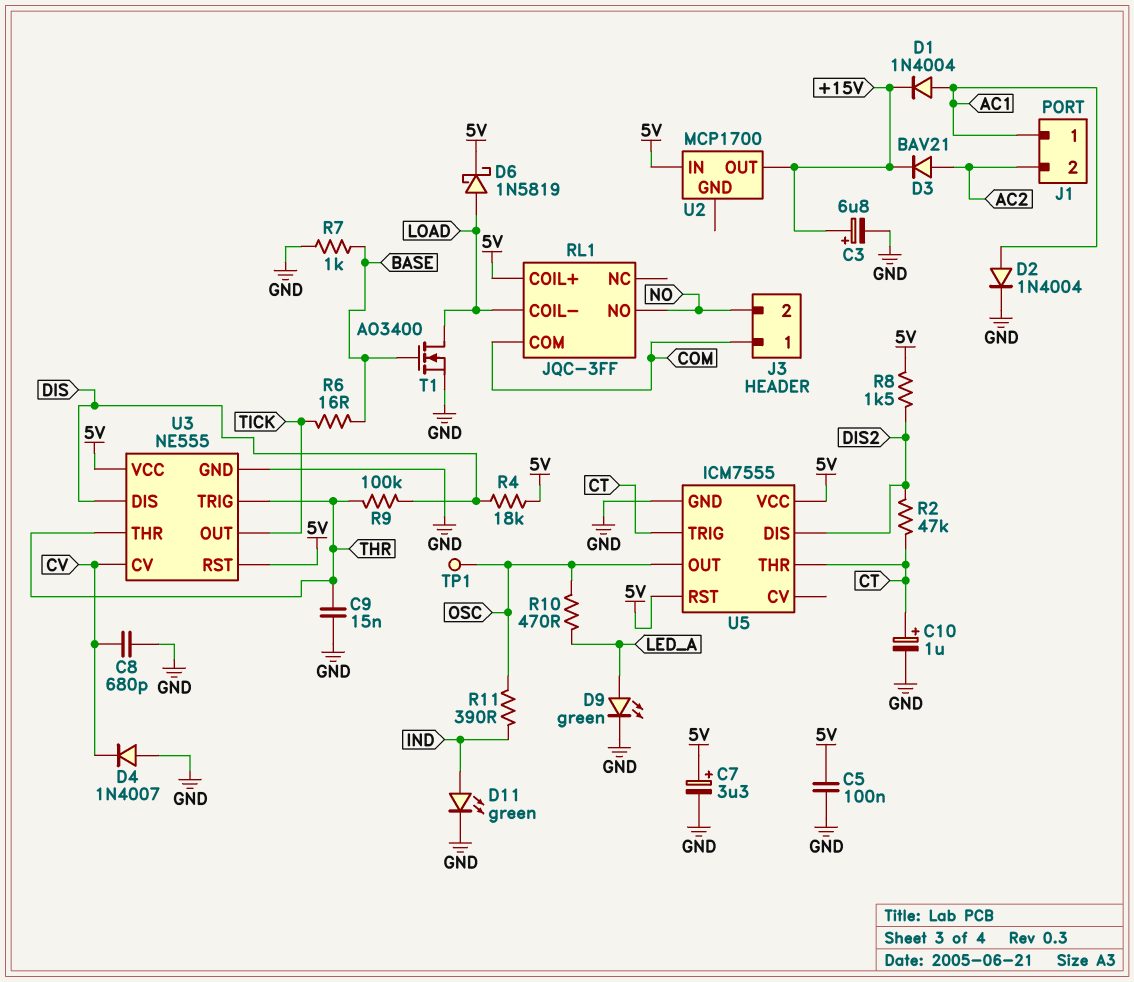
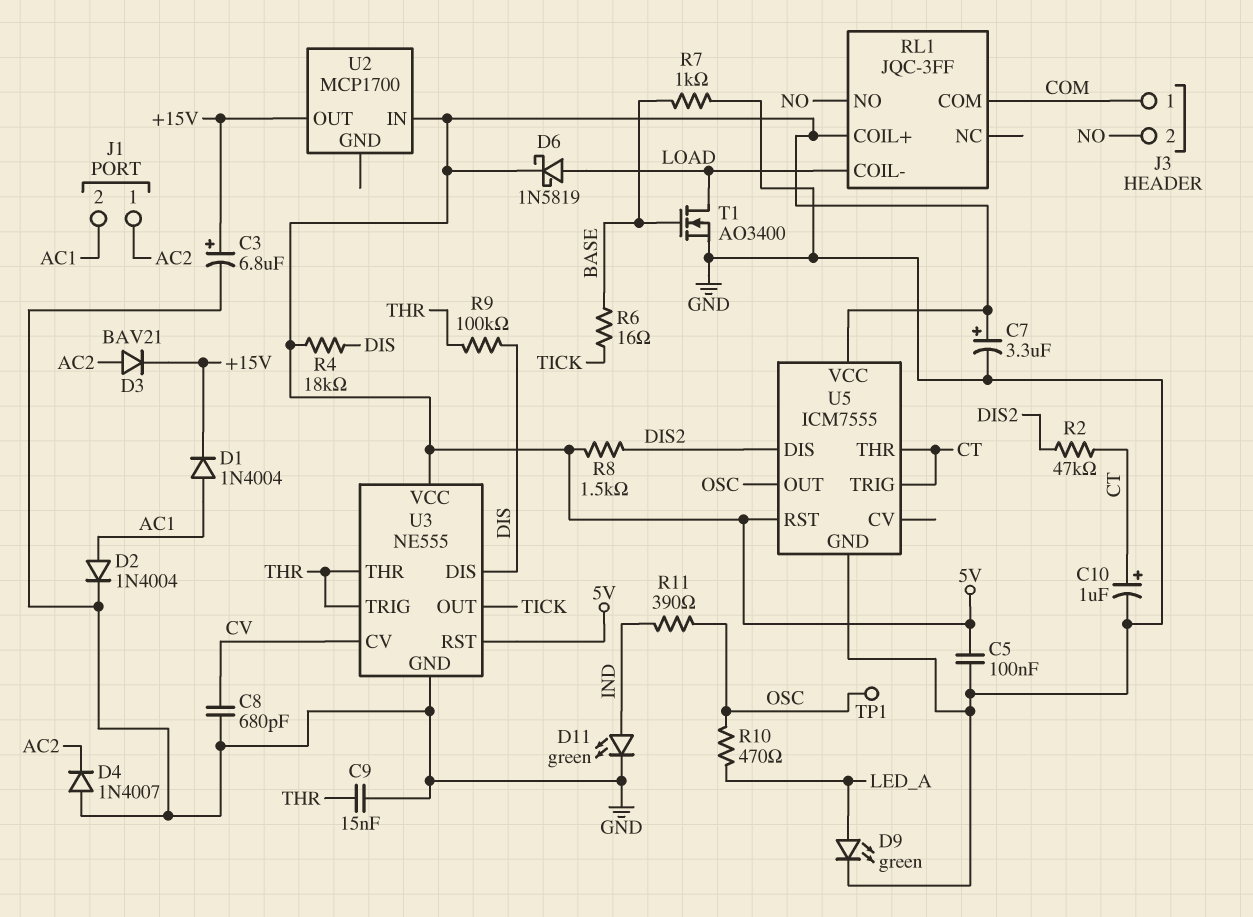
D4: diode 1N4007 (A GND, K CV) -> diode 1N4007 (A GND, K AC2)
J1 pin 1: AC1 -> AC2
J1 pin 2: AC2 -> AC1

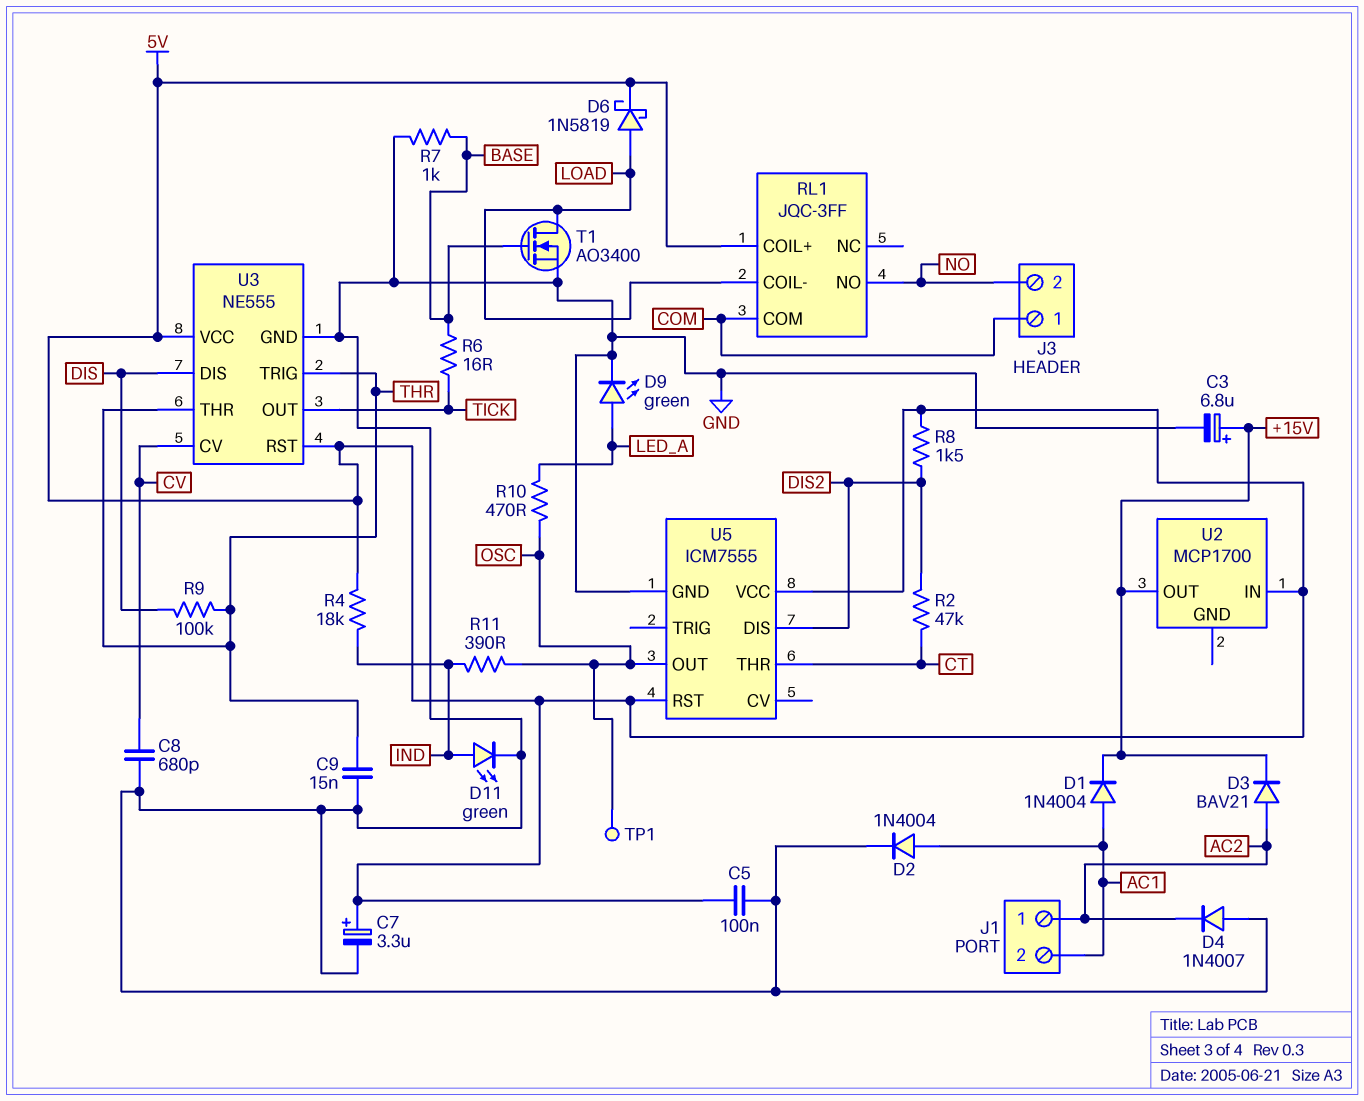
C10: 1uF (plus CT, minus GND) -> none
R4: 18k (5V, DIS) -> 18k (5V, IND)
U5 pin TRIG: CT -> none

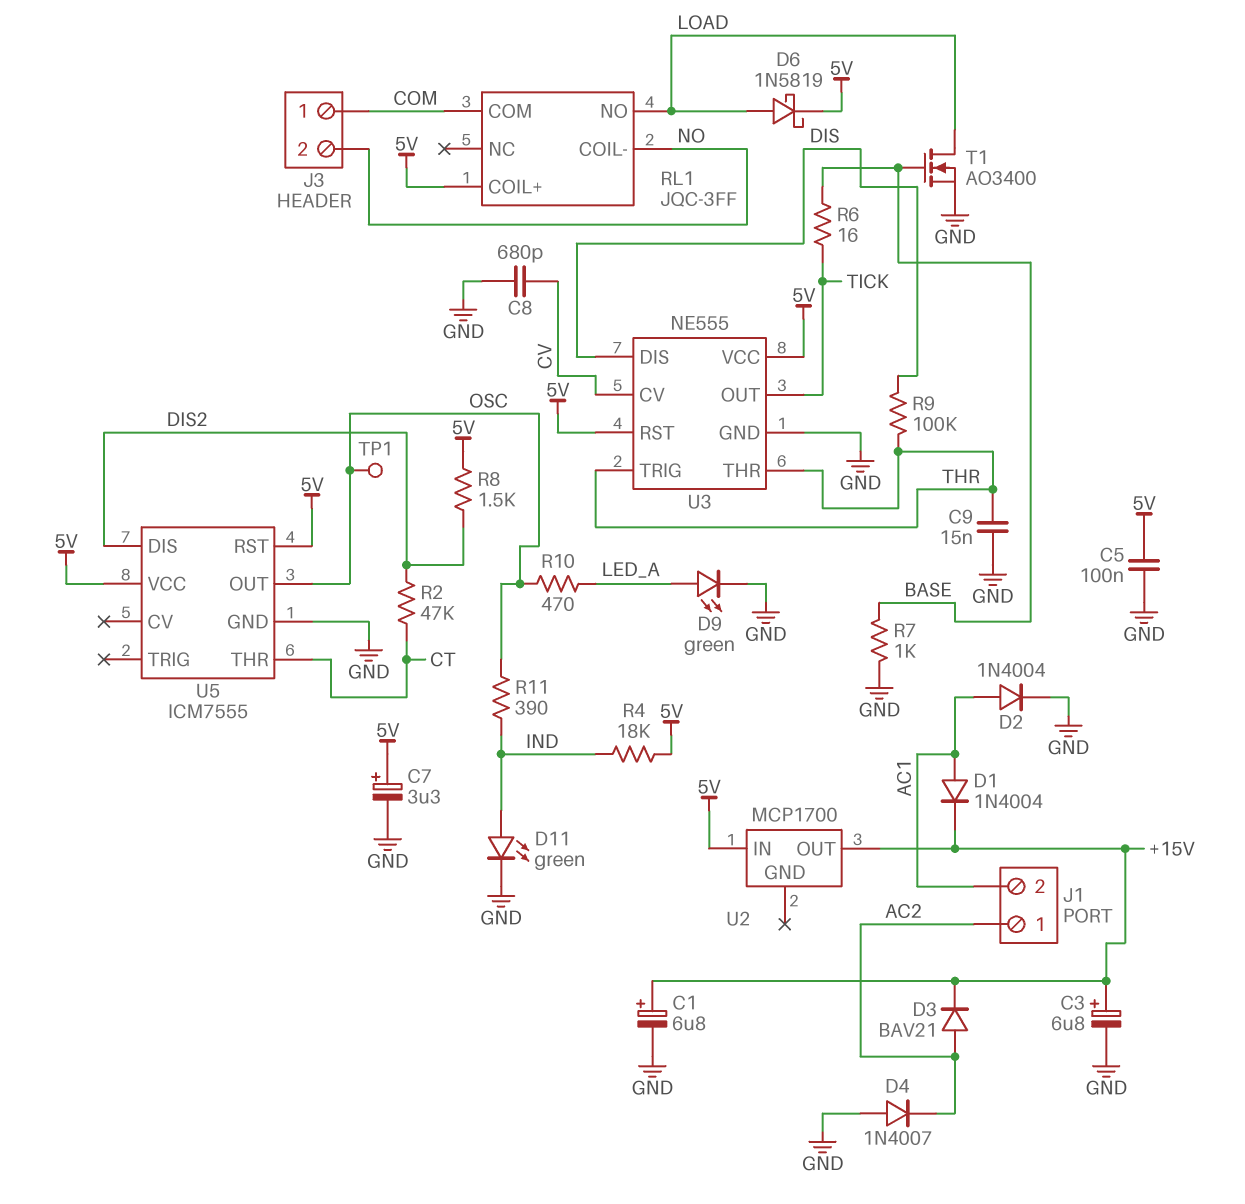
C1: none -> 6.8uF (plus +15V, minus GND)
RL1 pin COIL-: LOAD -> NO
RL1 pin NO: NO -> LOAD

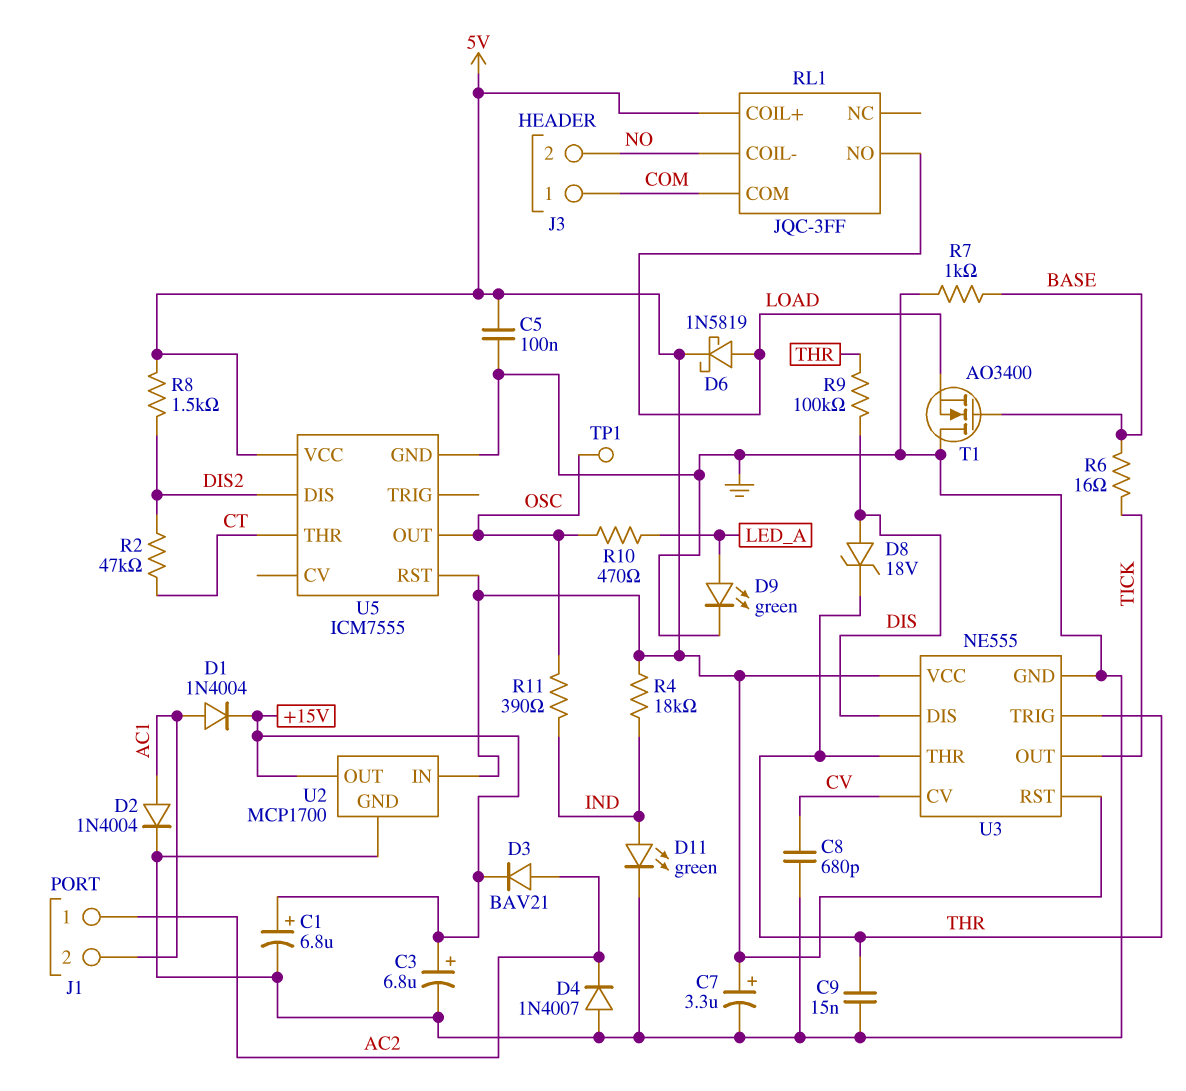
D8: none -> zener 18V (A DIS, K THR)
T1: NMOS AO3400 (G BASE, D LOAD, S GND) -> NMOS AO3400 (G BASE, D GND, S LOAD)
U2 pin GND: none -> GND

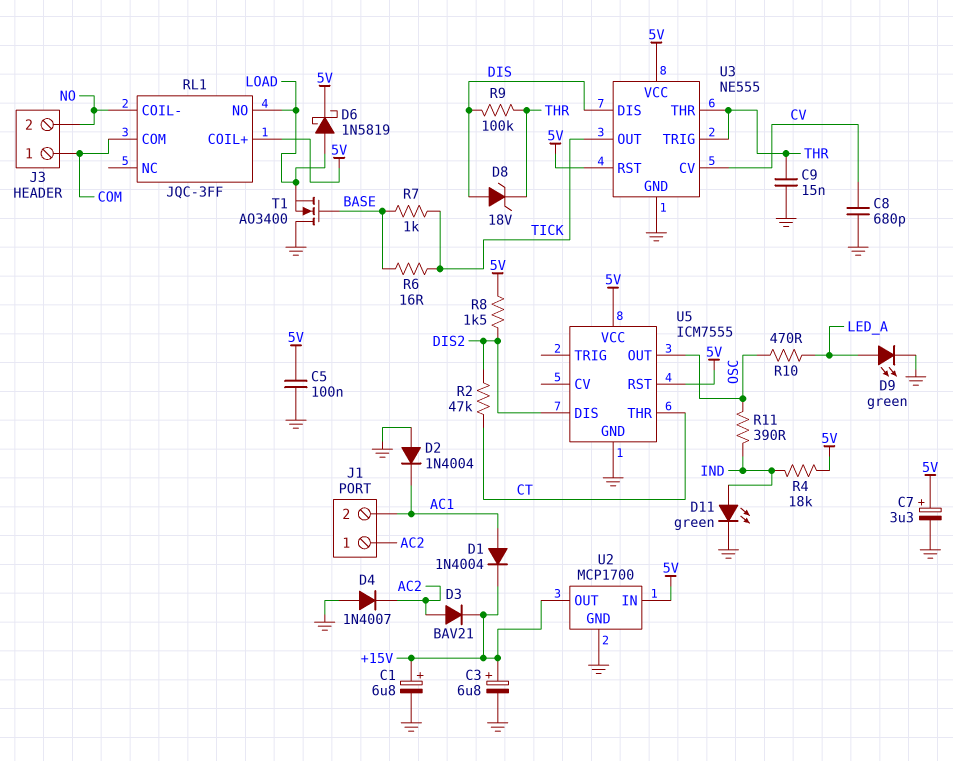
D2: diode 1N4004 (A AC1, K GND) -> diode 1N4004 (A GND, K AC1)
R7: 1k (BASE, GND) -> 1k (BASE, TICK)
TP1: test point (OSC) -> none

